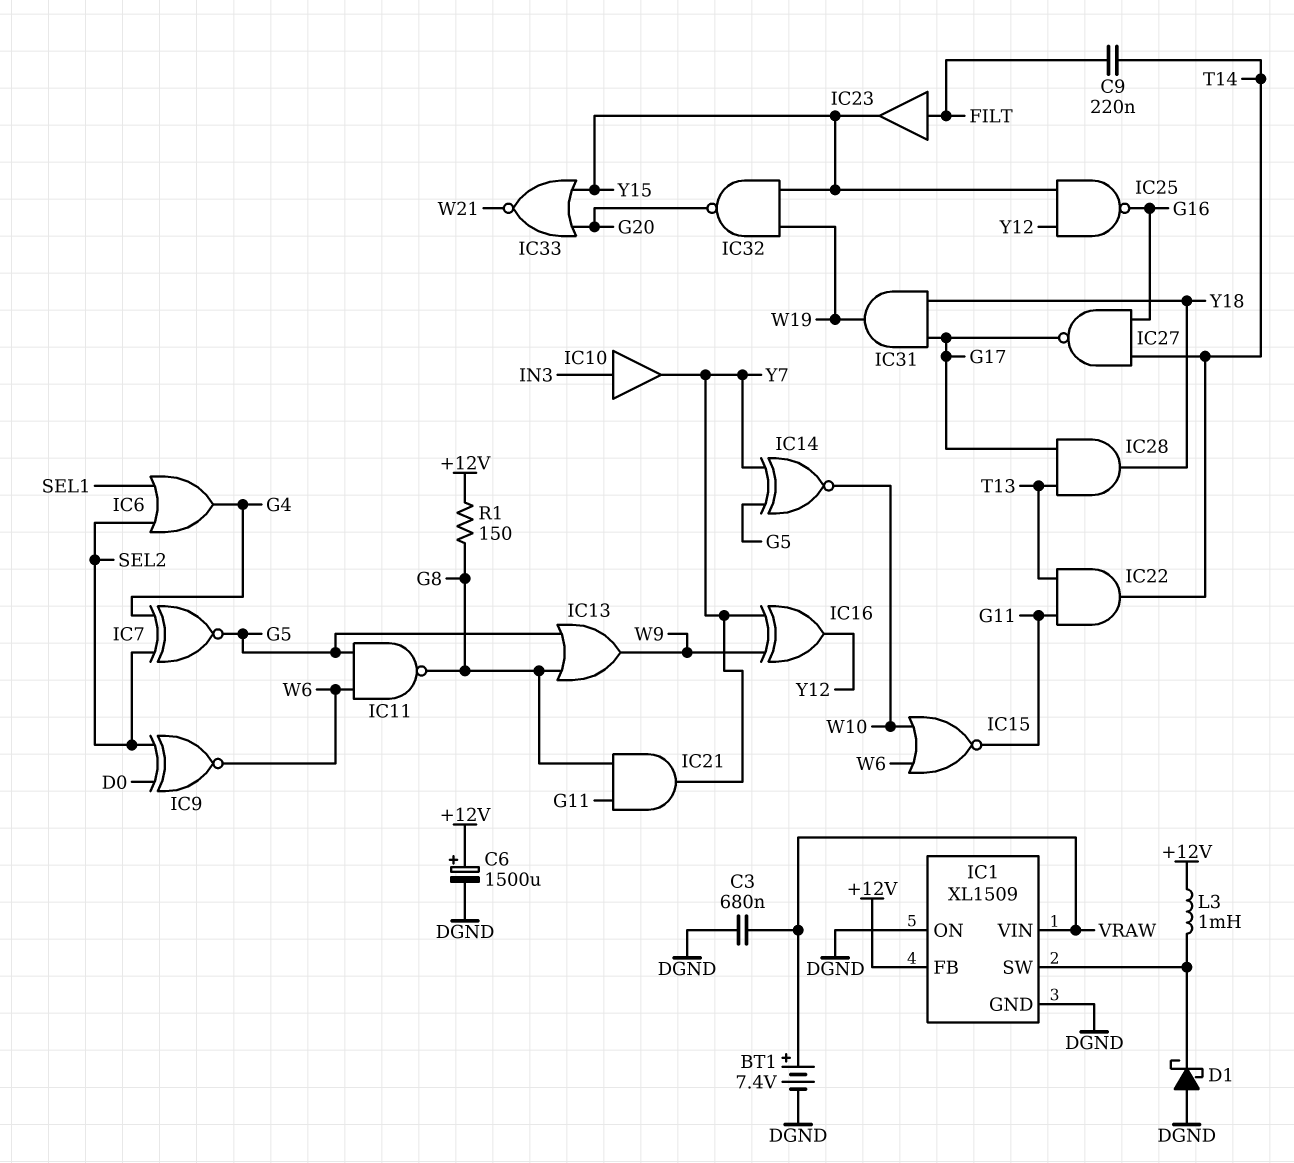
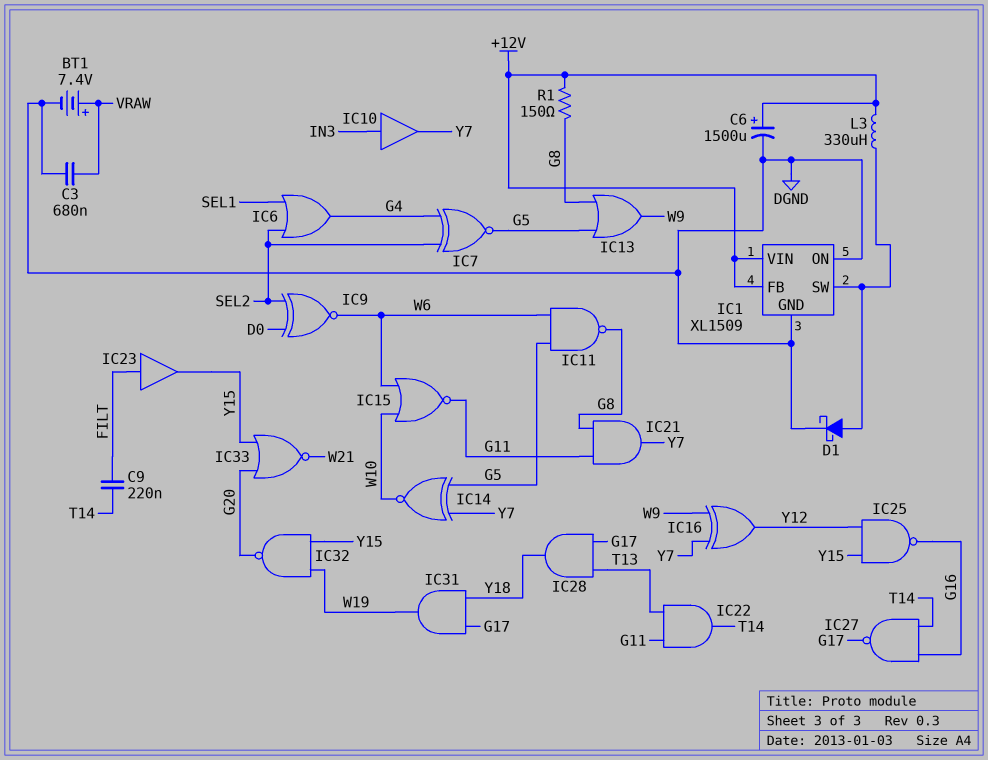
D1: schottky (A DGND, K IC1/SW) -> schottky (A IC1/SW, K DGND)
IC1 pin VIN: VRAW -> +12V
L3: 1mH (+12V, IC1/SW) -> 330uH (+12V, IC1/SW)

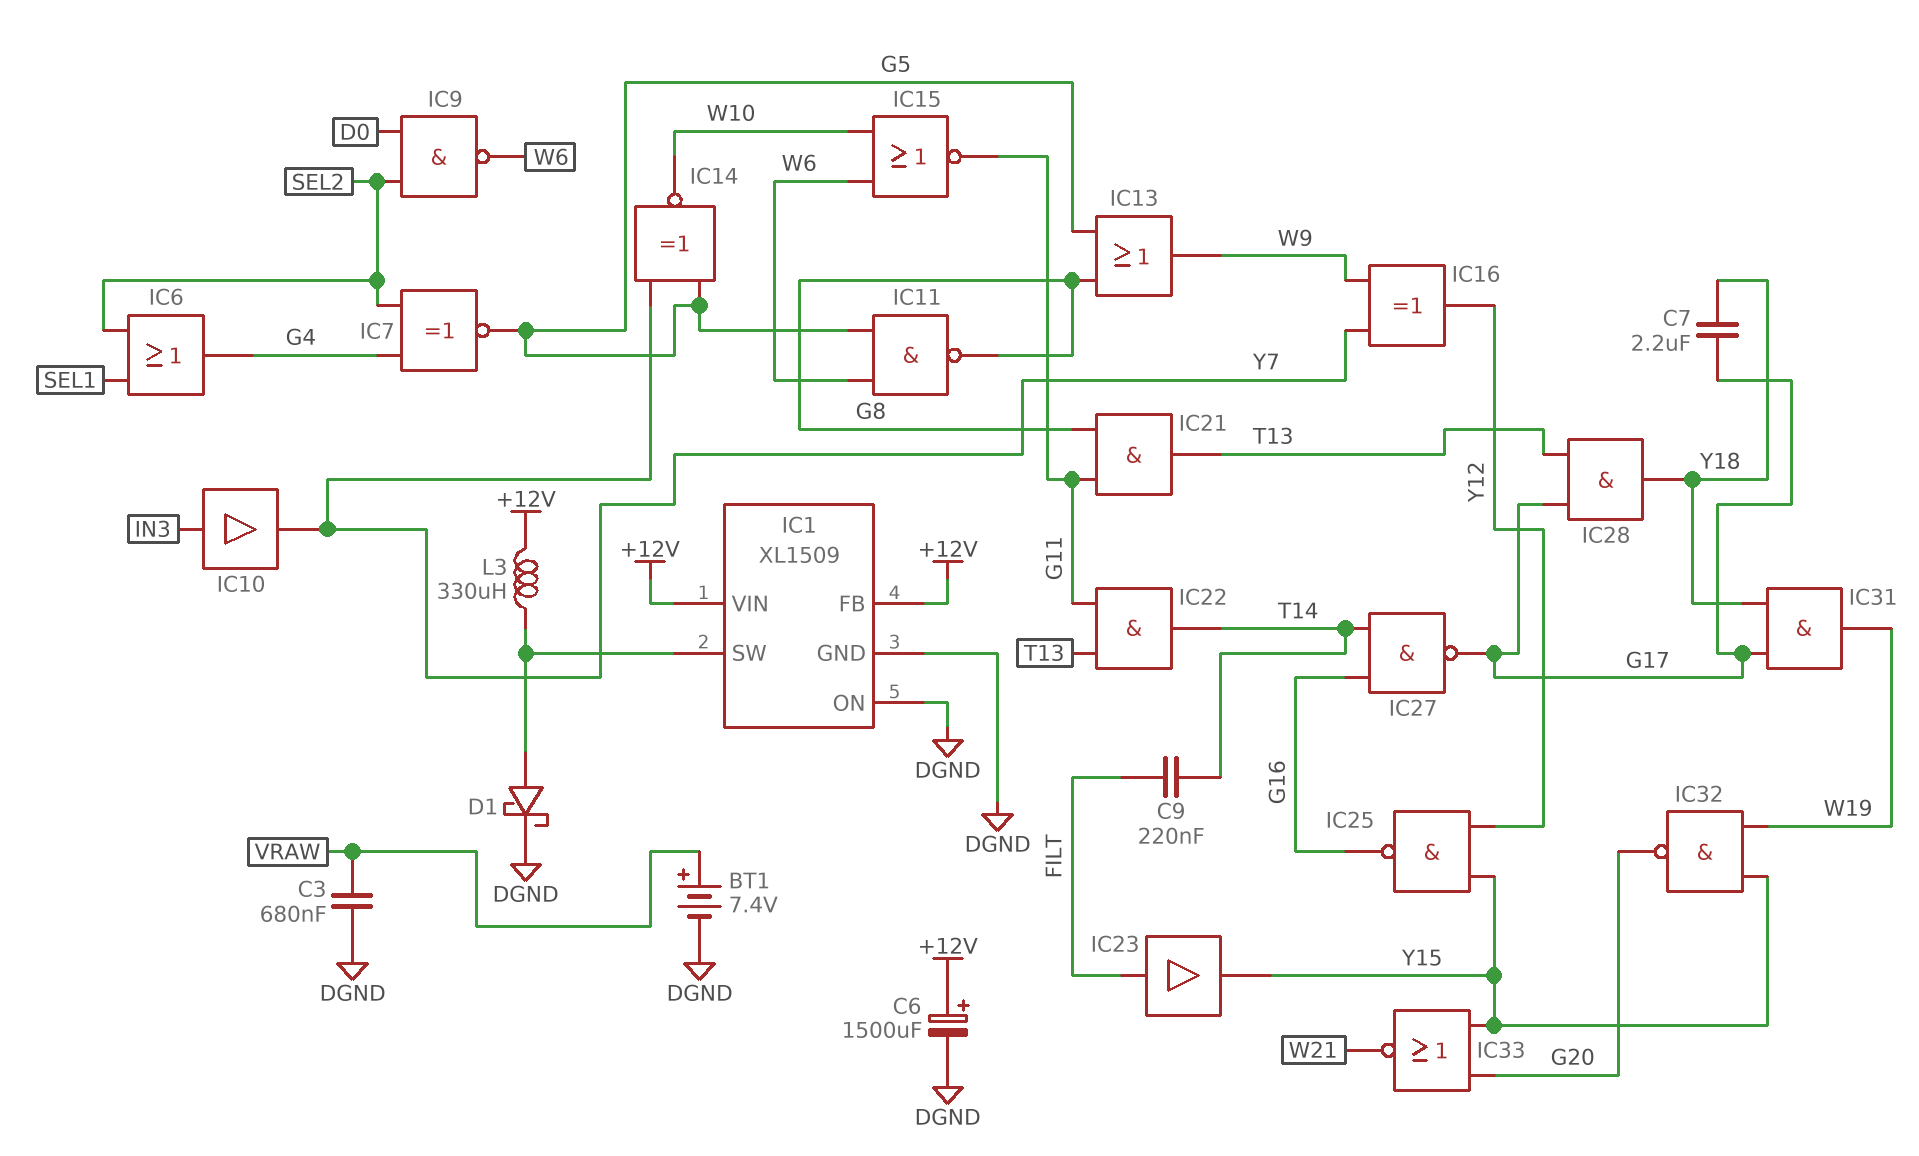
C7: none -> 2.2uF (G17, Y18)
IC9: XNOR (in D0, in SEL2, out W6) -> NAND (in D0, in SEL2, out W6)
IC21: AND (in G8, in G11, out Y7) -> AND (in G8, in G11, out T13)
R1: 150 (+12V, G8) -> none

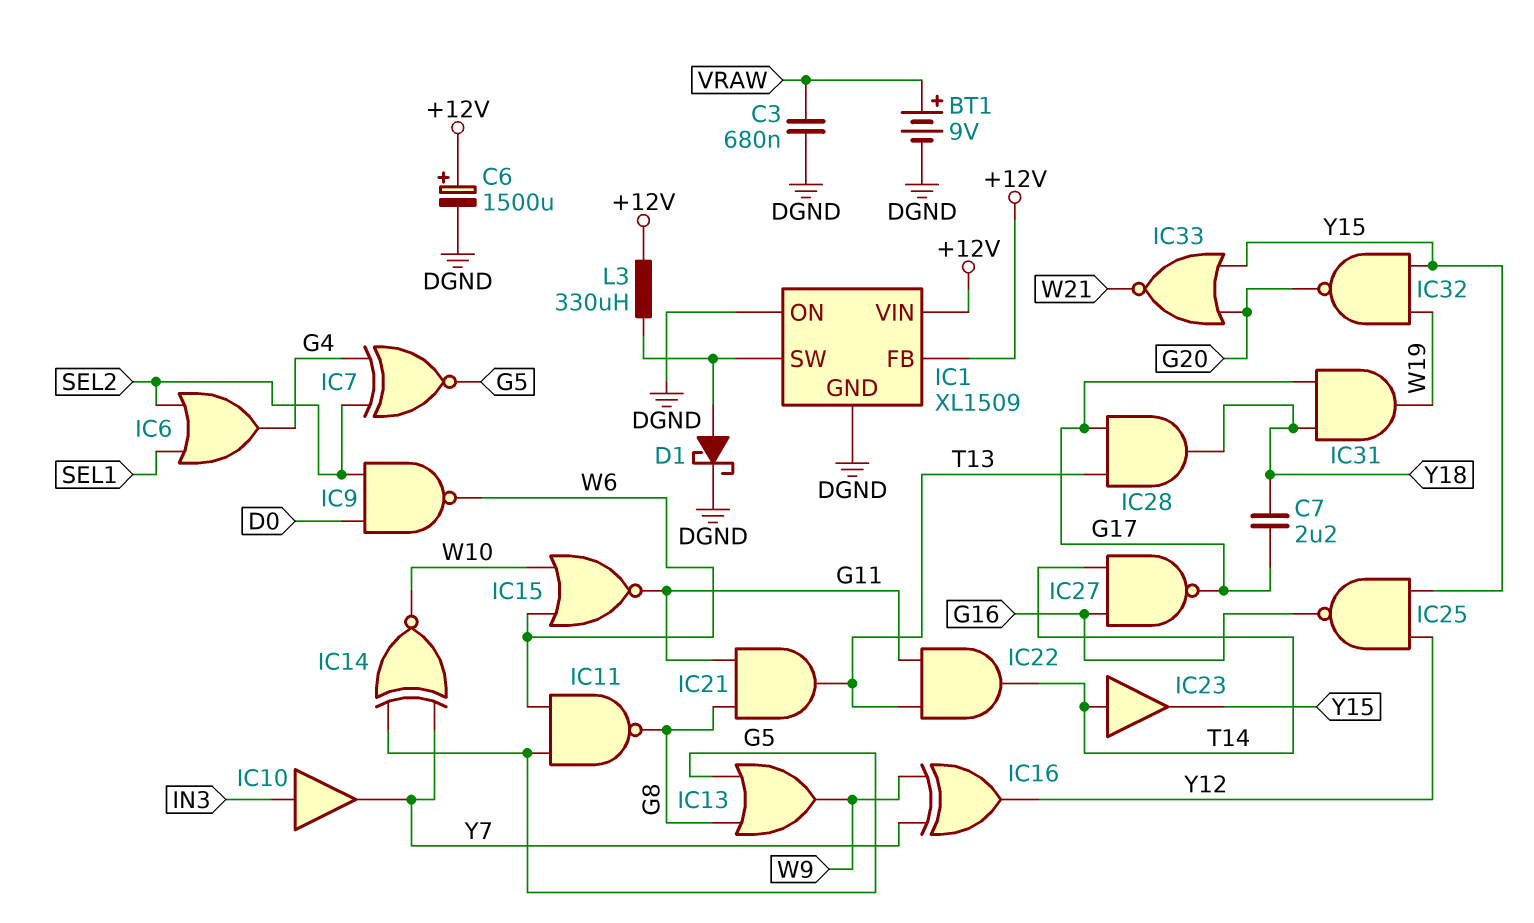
BT1: 7.4V (plus VRAW, minus DGND) -> 9V (plus VRAW, minus DGND)
C9: 220nF (FILT, T14) -> none
IC23: buffer (in FILT, out Y15) -> buffer (in T14, out Y15)

